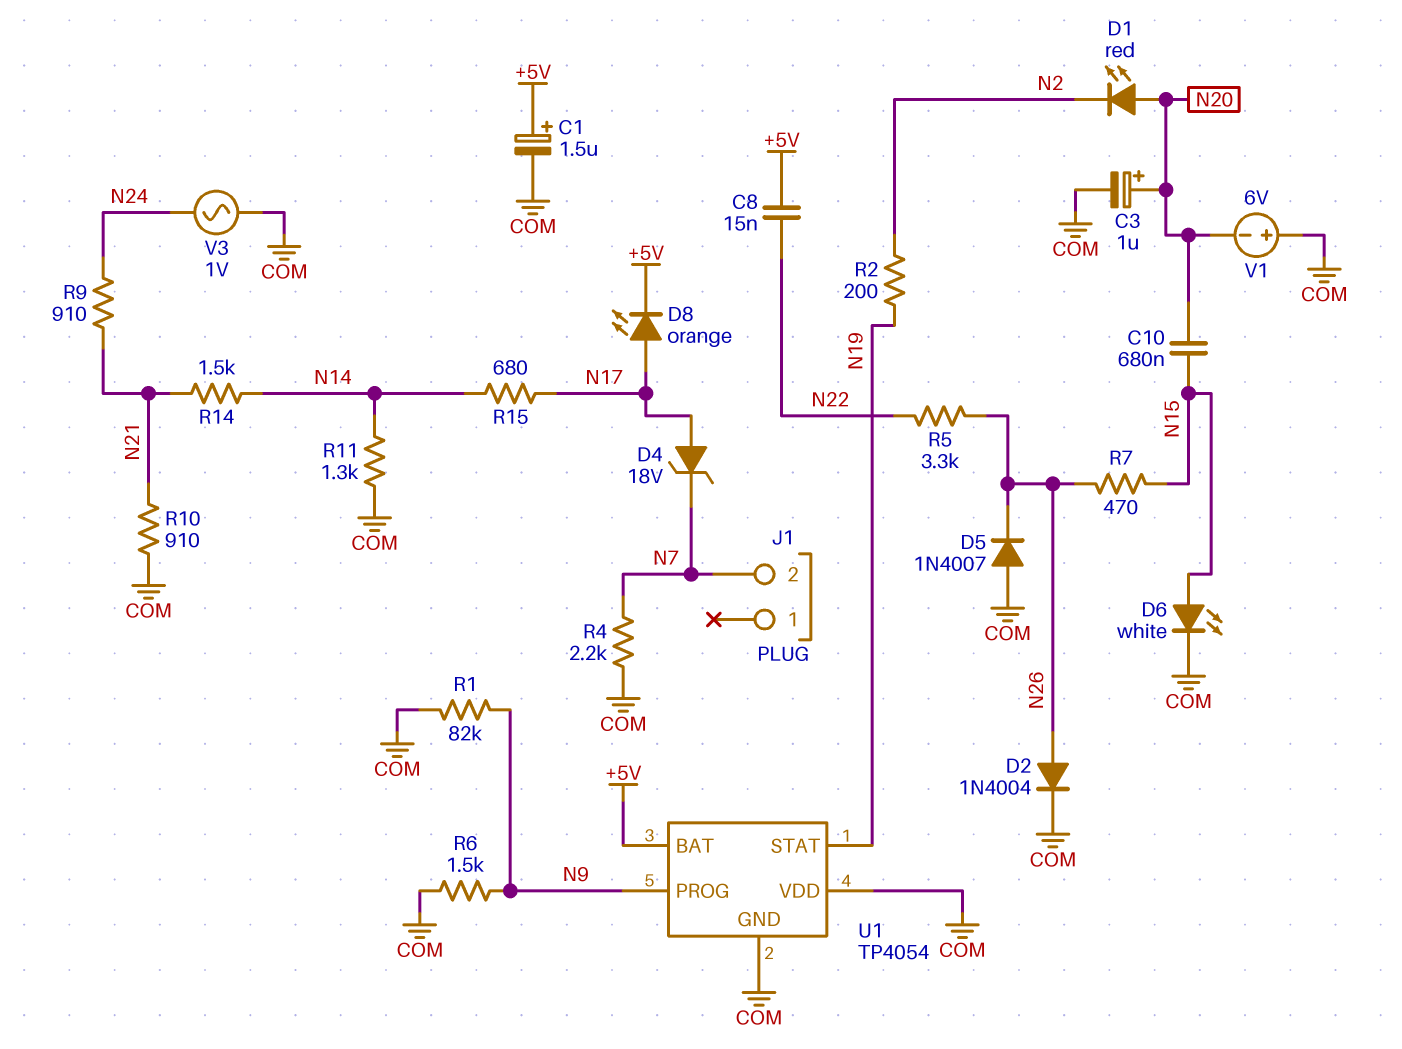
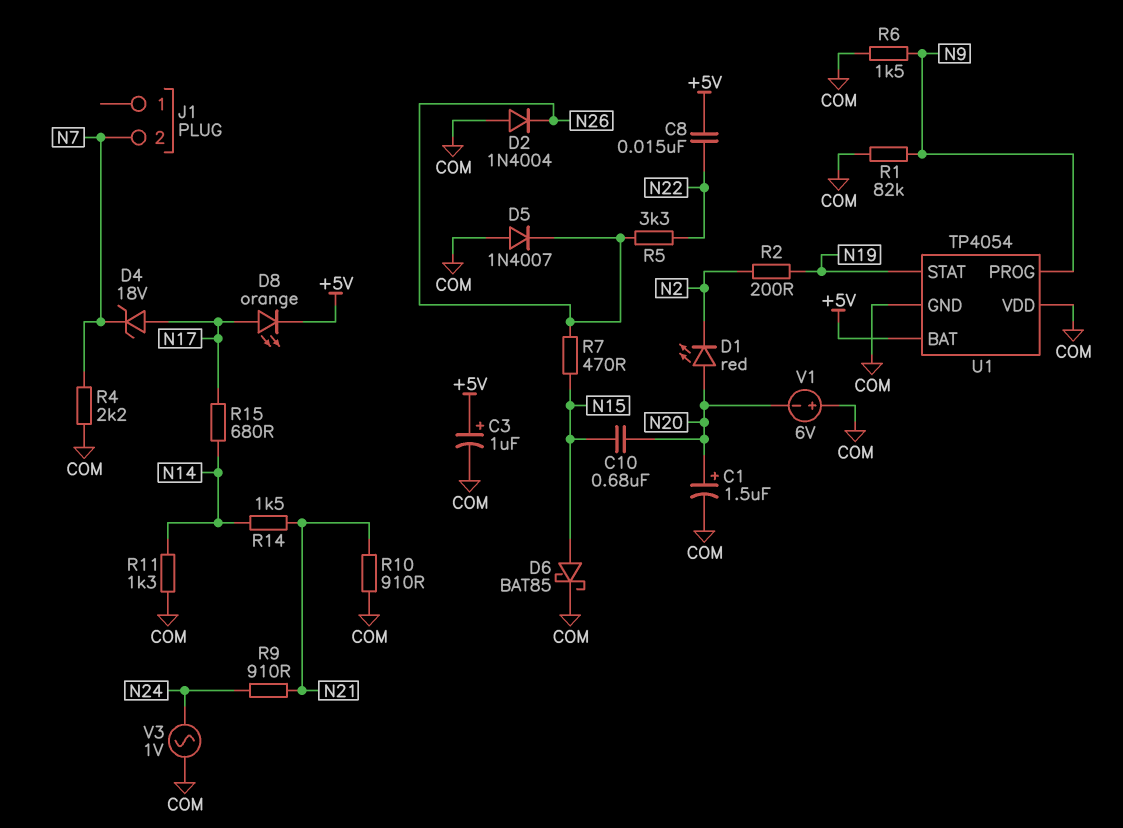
C1: 1.5uF (plus +5V, minus COM) -> 1.5uF (plus N20, minus COM)
C3: 1uF (plus N20, minus COM) -> 1uF (plus +5V, minus COM)
D2: diode 1N4004 (A N26, K COM) -> diode 1N4004 (A COM, K N26)
D6: LED white (A N15, K COM) -> schottky BAT85 (A N15, K COM)

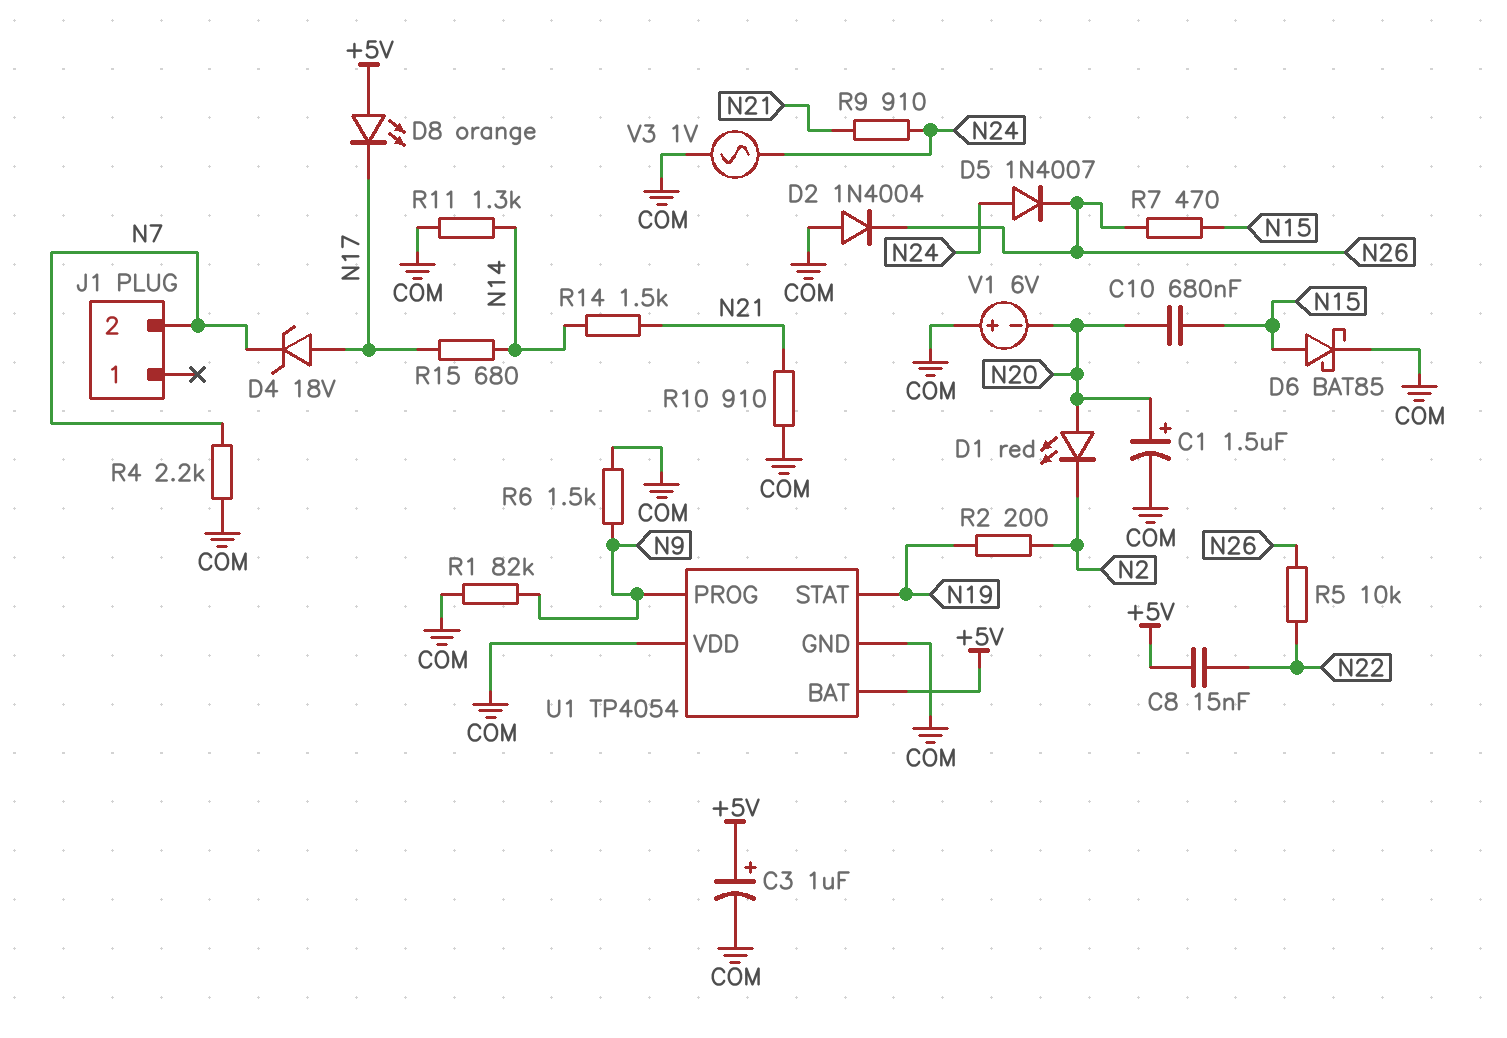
D5: diode 1N4007 (A COM, K N26) -> diode 1N4007 (A N24, K N26)
D8: LED orange (A N17, K +5V) -> LED orange (A +5V, K N17)
R5: 3.3k (N22, N26) -> 10k (N22, N26)

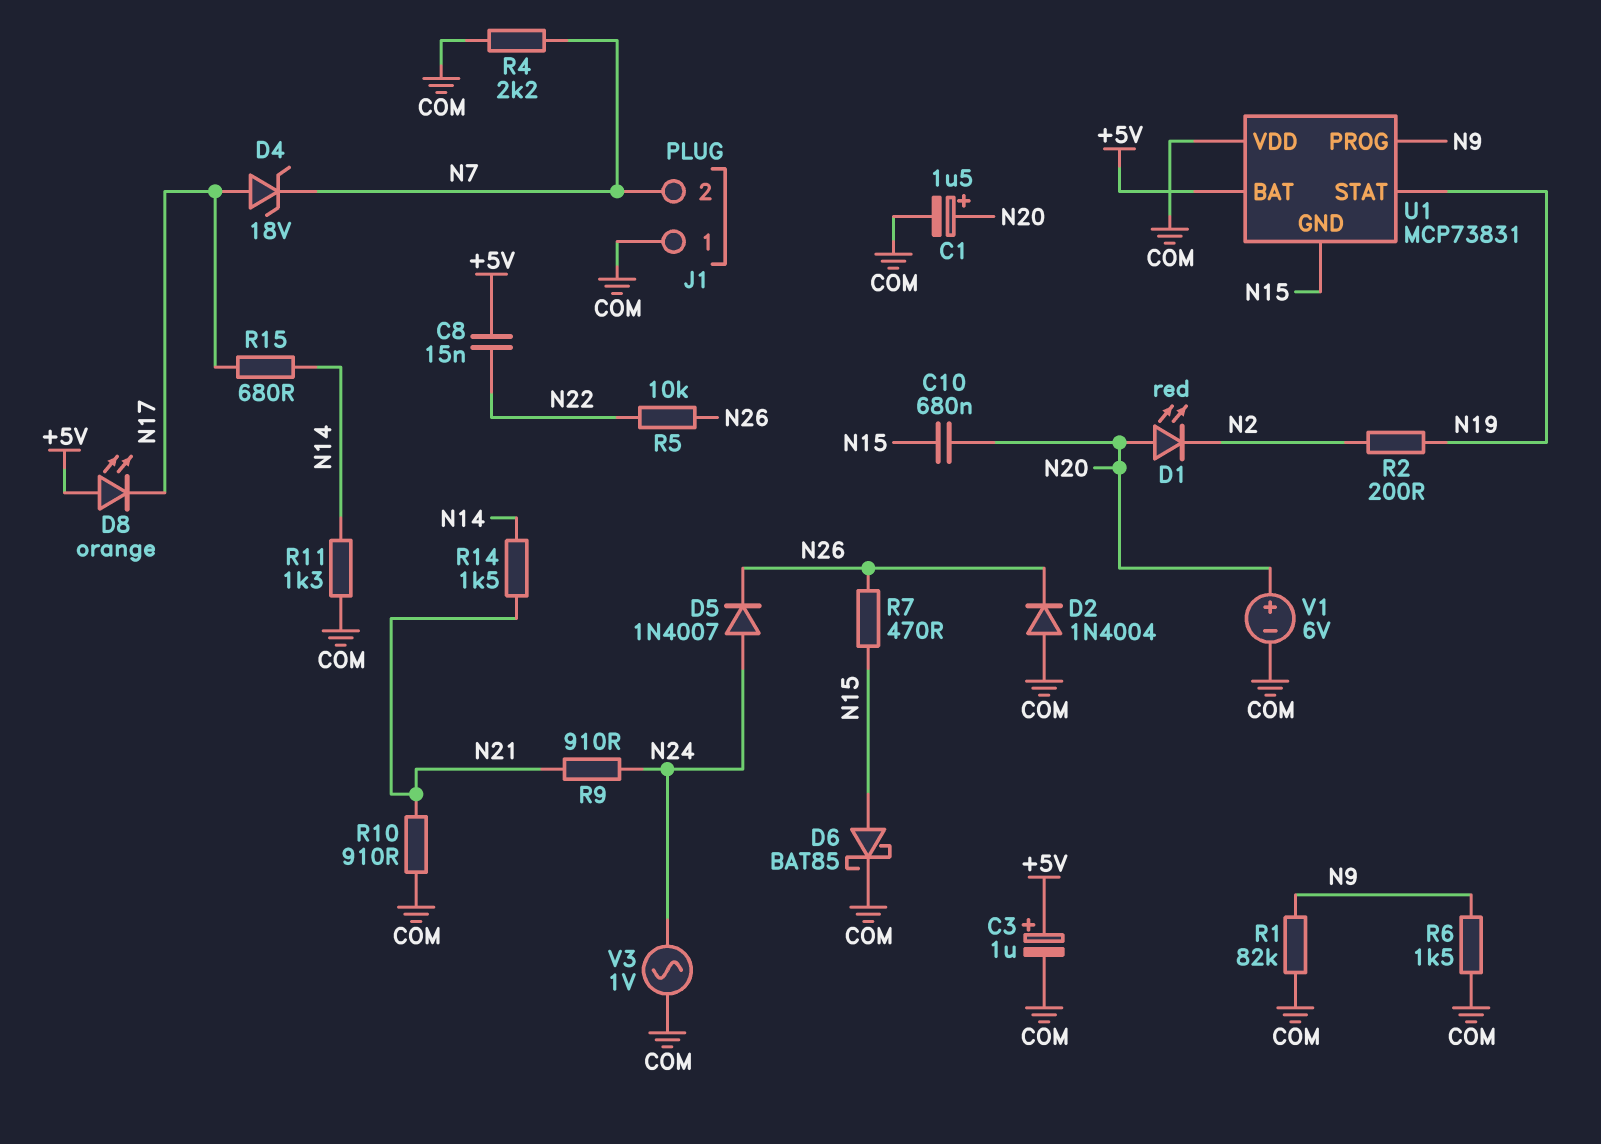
J1 pin 1: none -> COM
U1: TP4054 -> MCP73831
U1 pin GND: COM -> N15
V1: 6V (plus COM, minus N20) -> 6V (plus N20, minus COM)

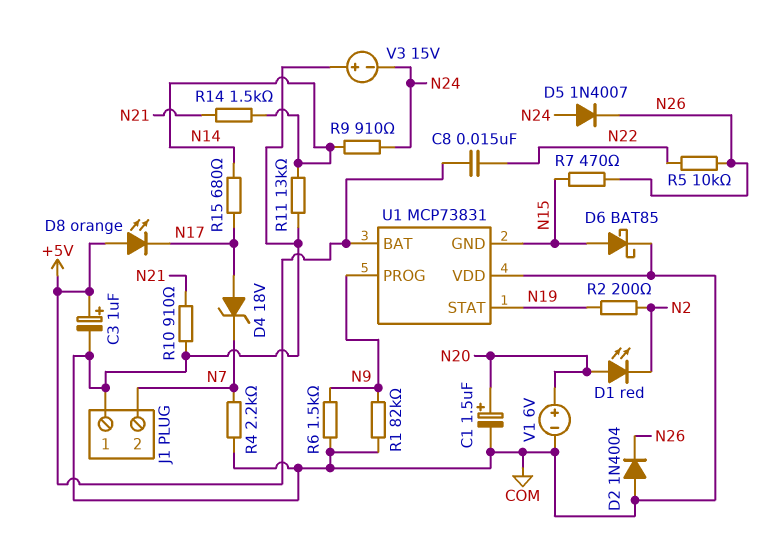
C10: 680nF (N15, N20) -> none
R9: 910 (N21, N24) -> 910 (N14, N24)
R11: 1.3k (COM, N14) -> 13k (COM, N14)
V3: AC 1V (COM, N24) -> 15V (plus COM, minus N24)

